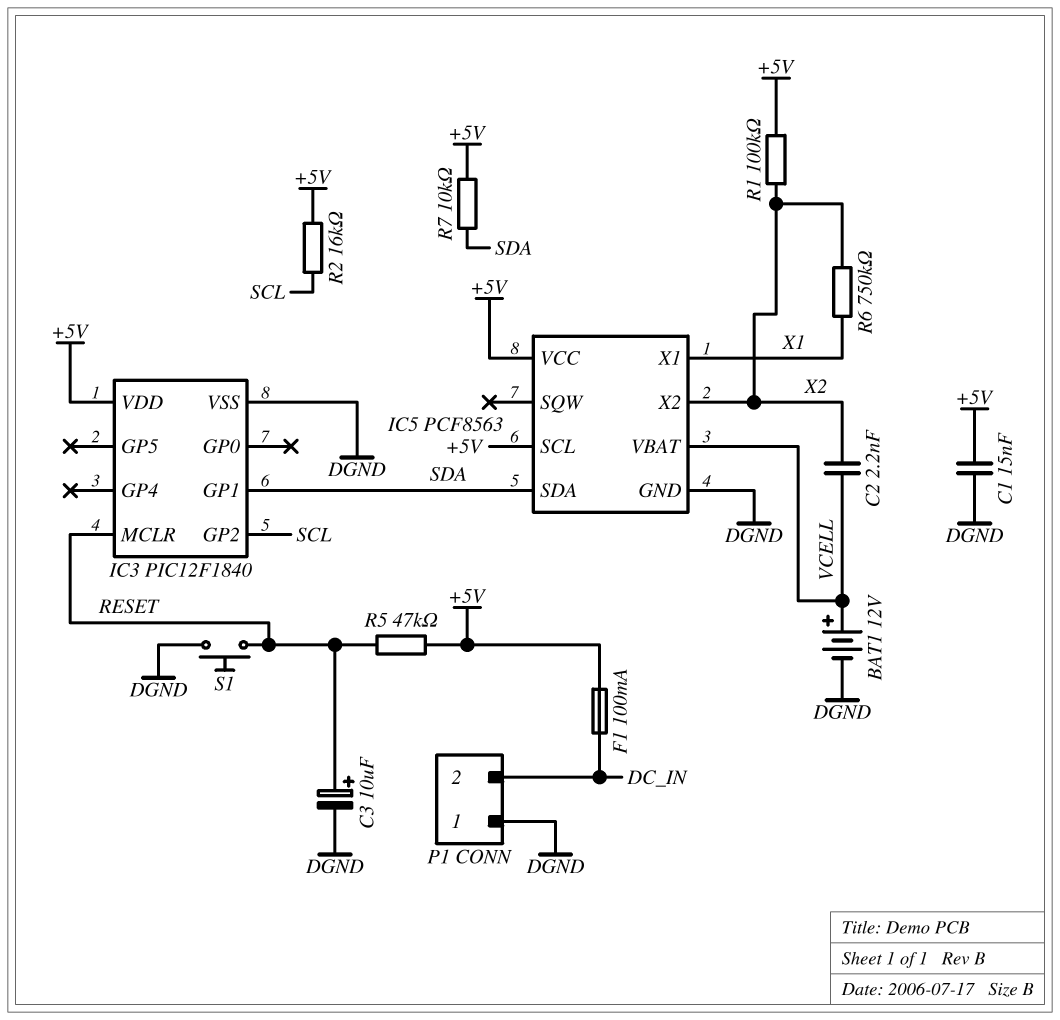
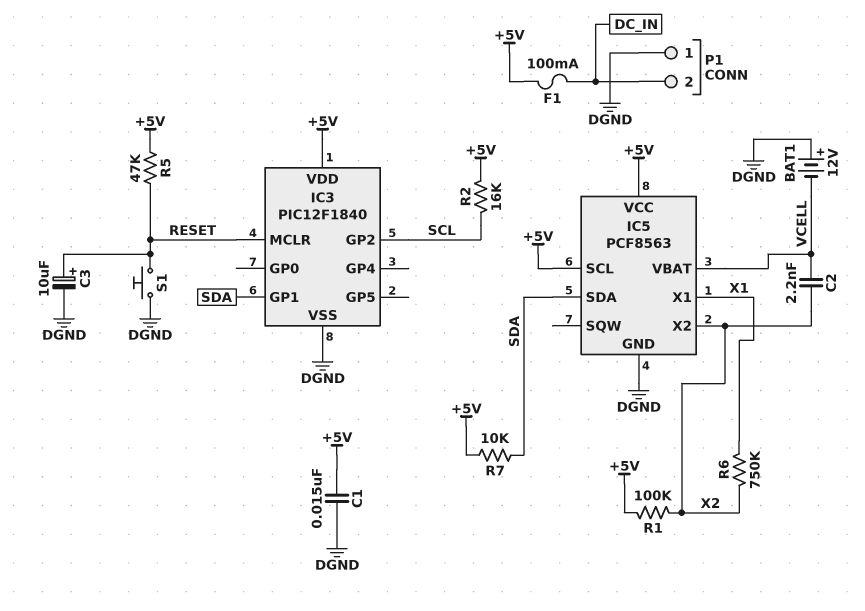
BAT1: 12V (plus VCELL, minus DGND) -> 12V (plus DGND, minus VCELL)

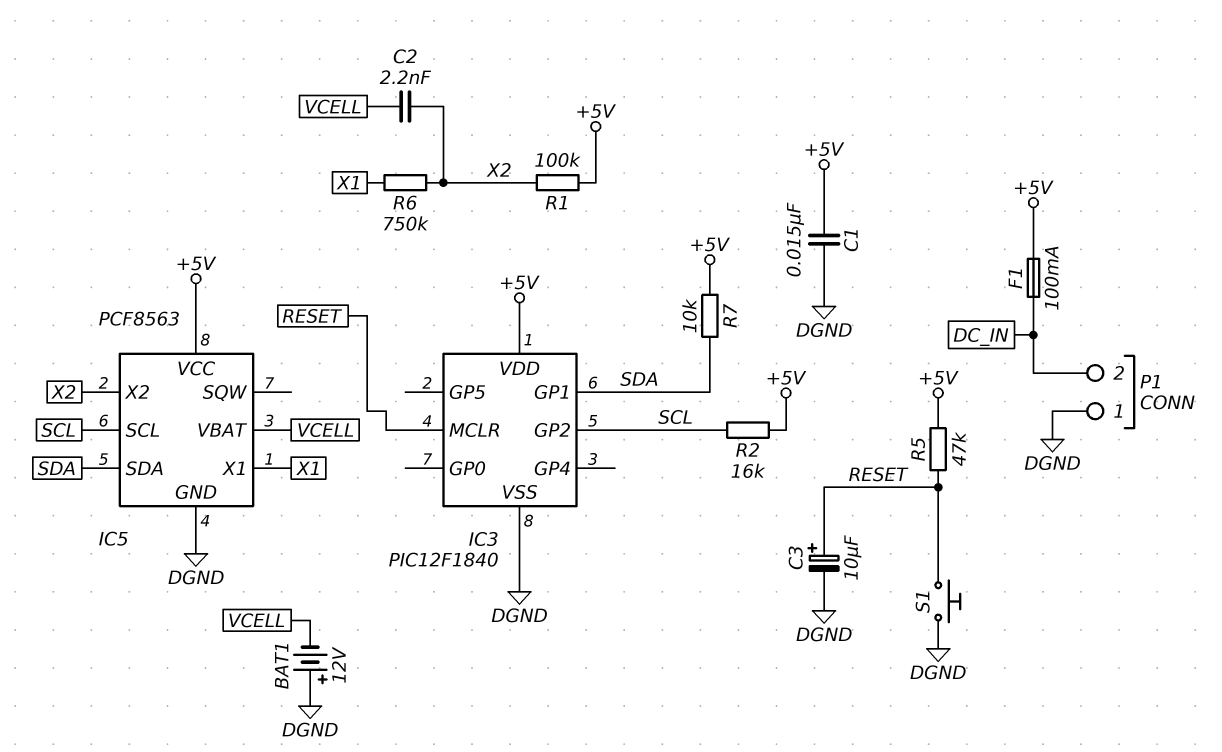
IC5 pin SCL: +5V -> SCL

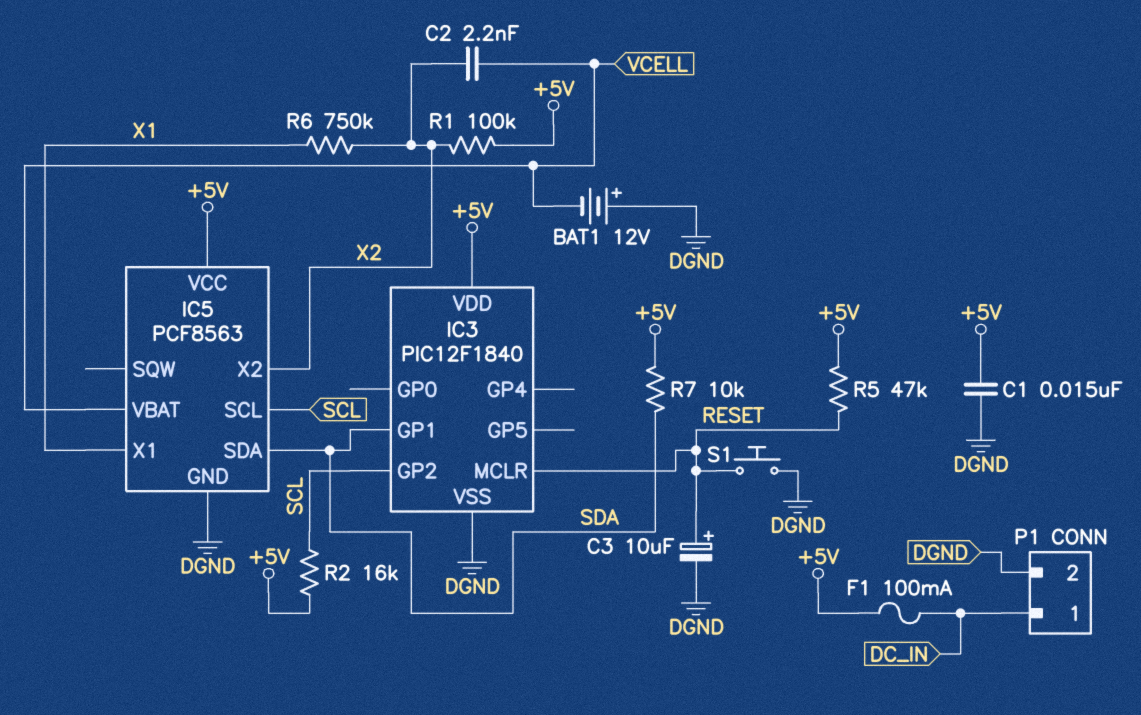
P1 pin 1: DGND -> DC_IN
P1 pin 2: DC_IN -> DGND

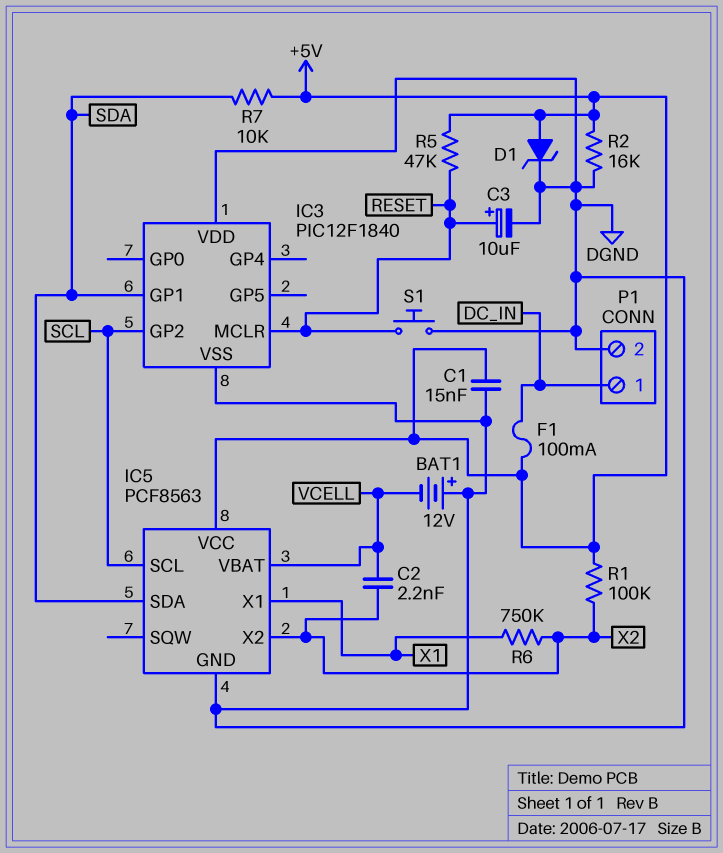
D1: none -> zener (A +5V, K DGND)
IC3 pin VDD: +5V -> DGND
R2: 16k (+5V, SCL) -> 16k (+5V, DGND)

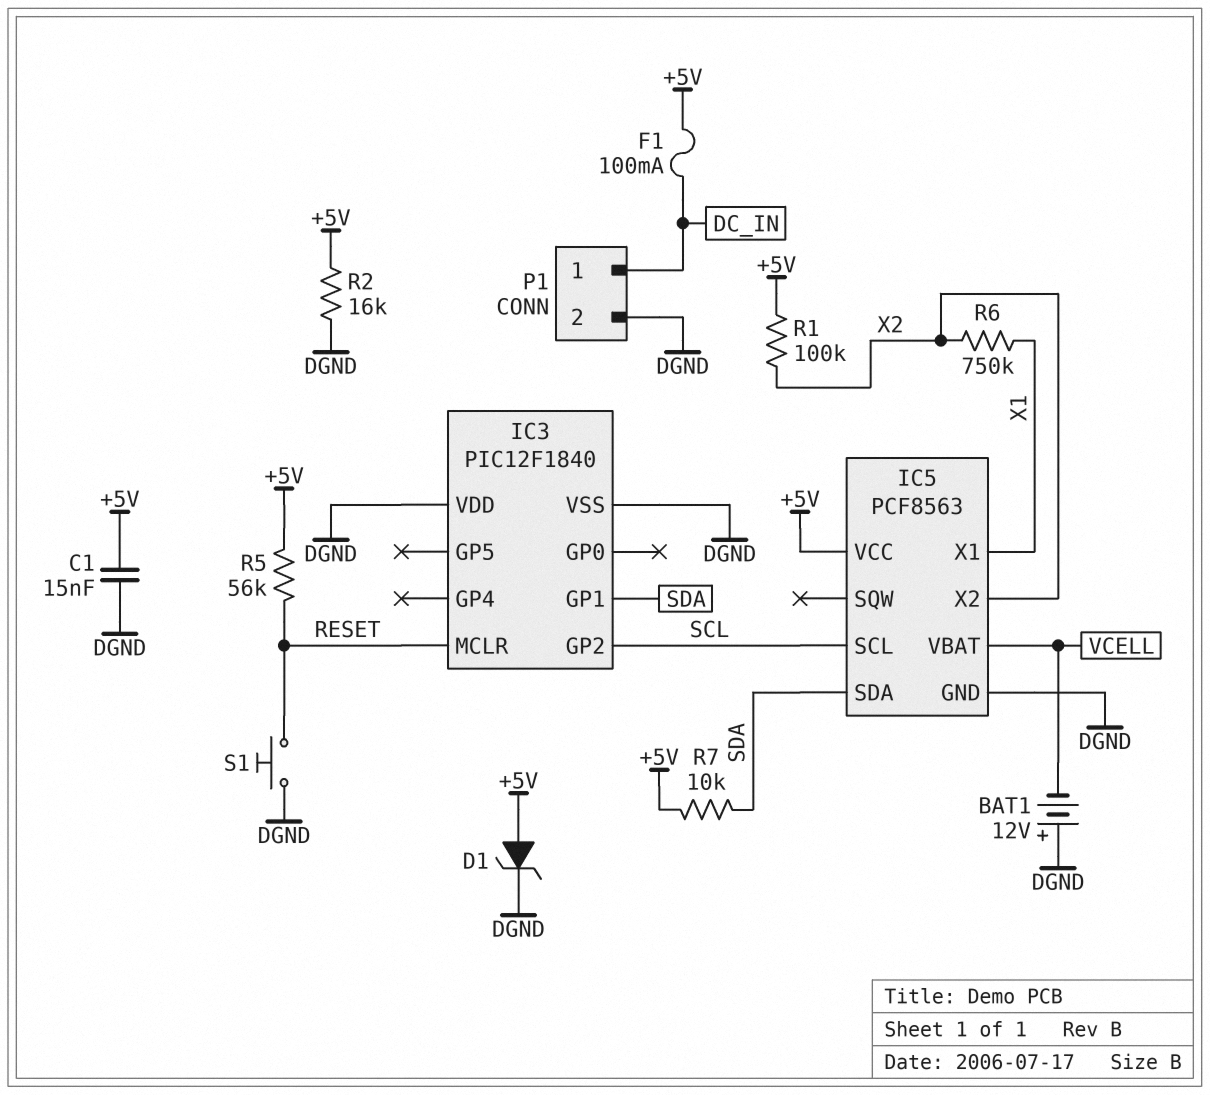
C2: 2.2nF (VCELL, X2) -> none
C3: 10uF (plus RESET, minus DGND) -> none
R5: 47k (+5V, RESET) -> 56k (+5V, RESET)

